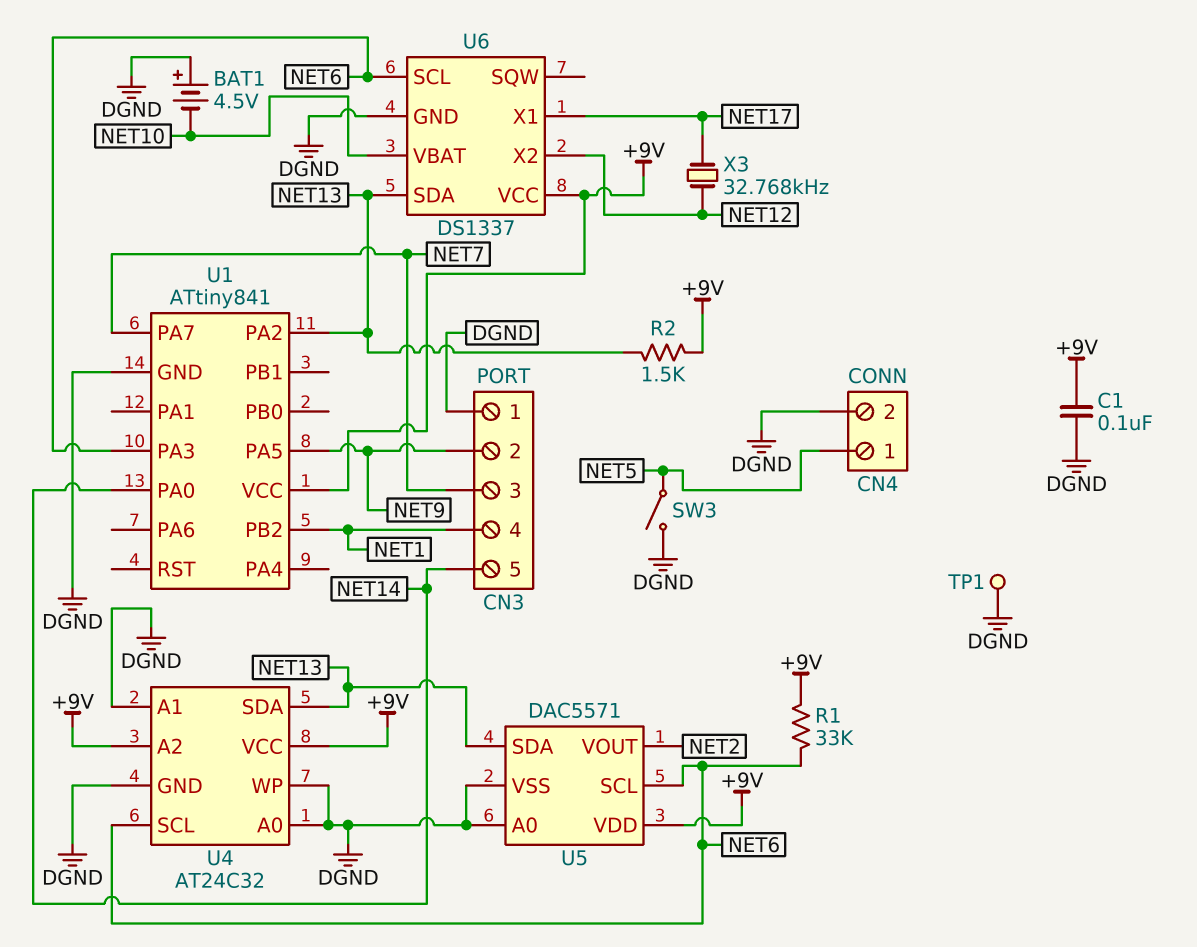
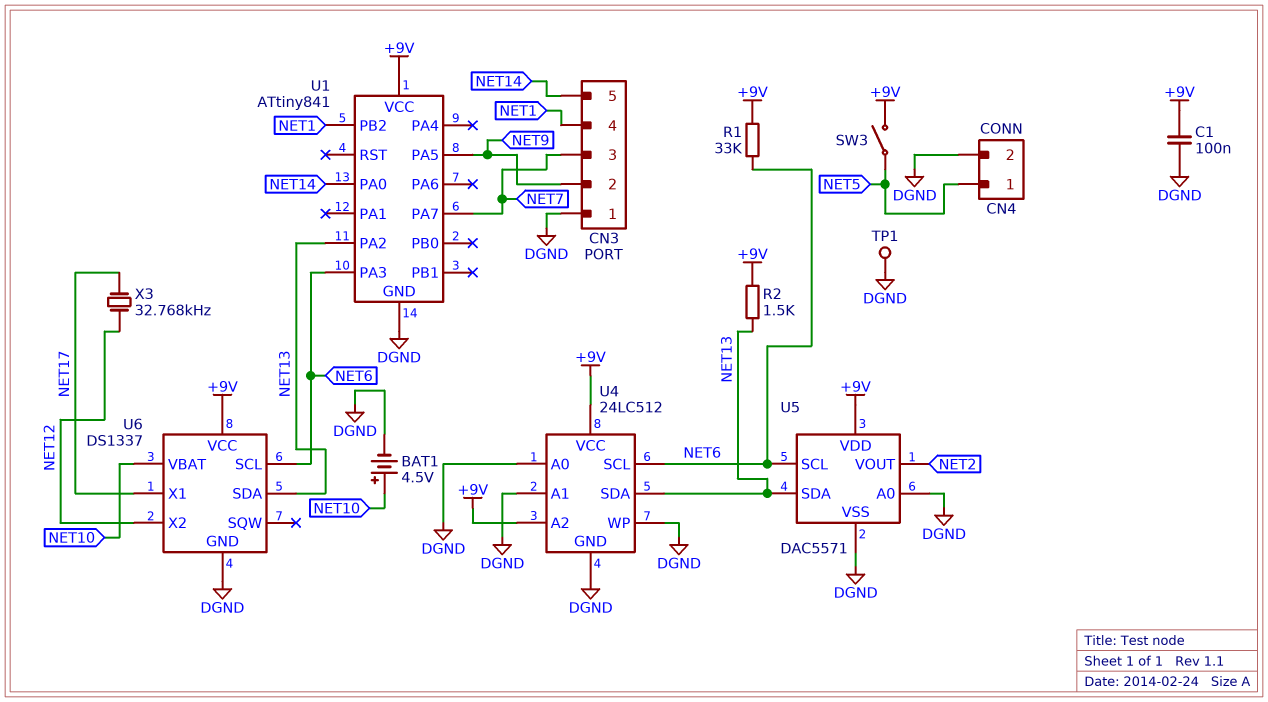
BAT1: 4.5V (plus DGND, minus NET10) -> 4.5V (plus NET10, minus DGND)
SW3: switch (DGND, NET5) -> switch (+9V, NET5)
U4: AT24C32 -> 24LC512

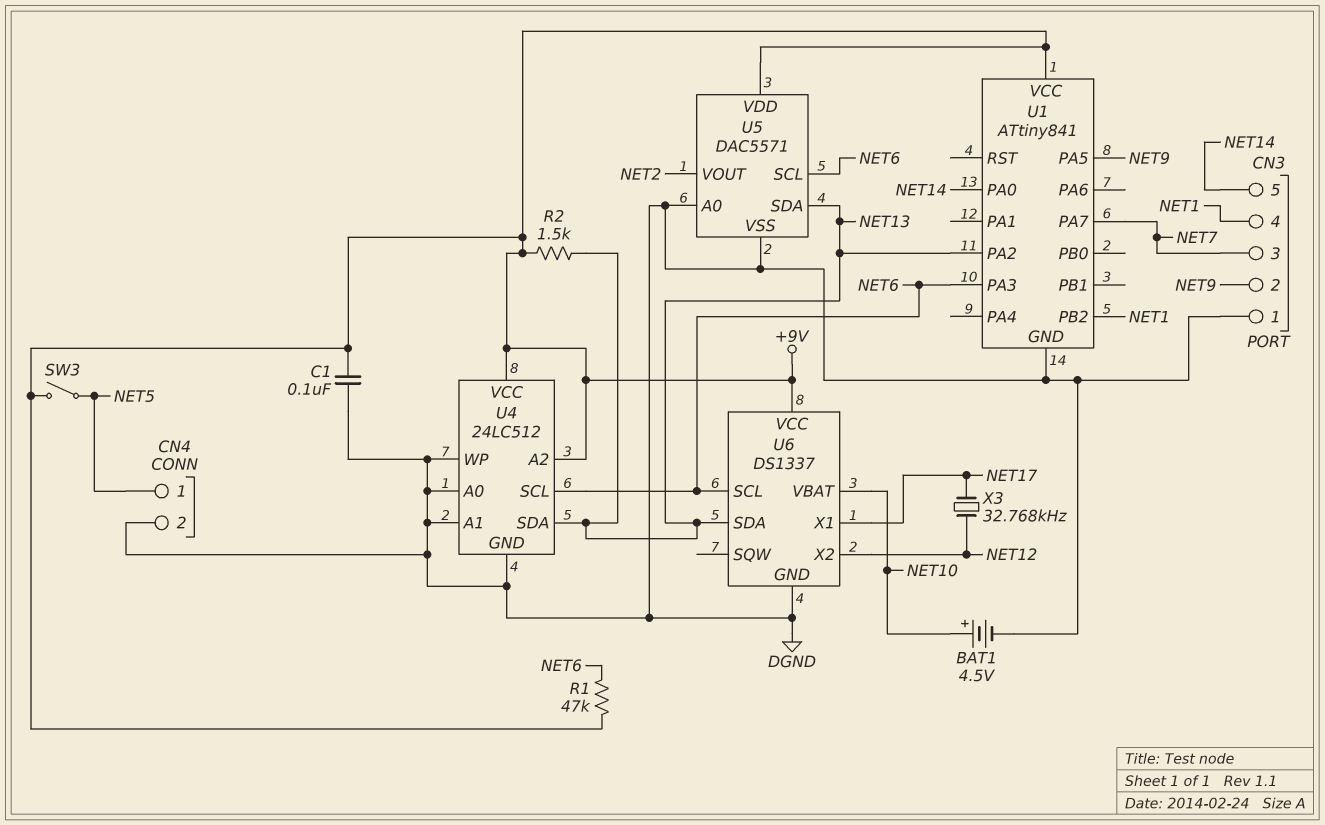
R1: 33k (+9V, NET6) -> 47k (+9V, NET6)
TP1: test point (DGND) -> none

